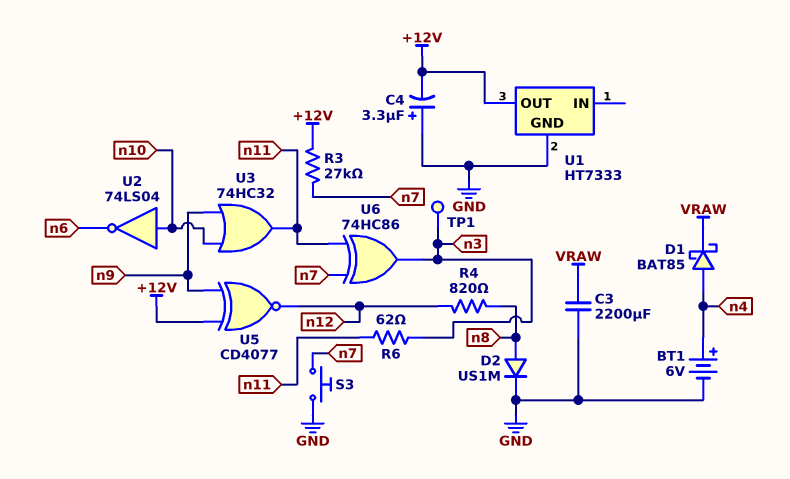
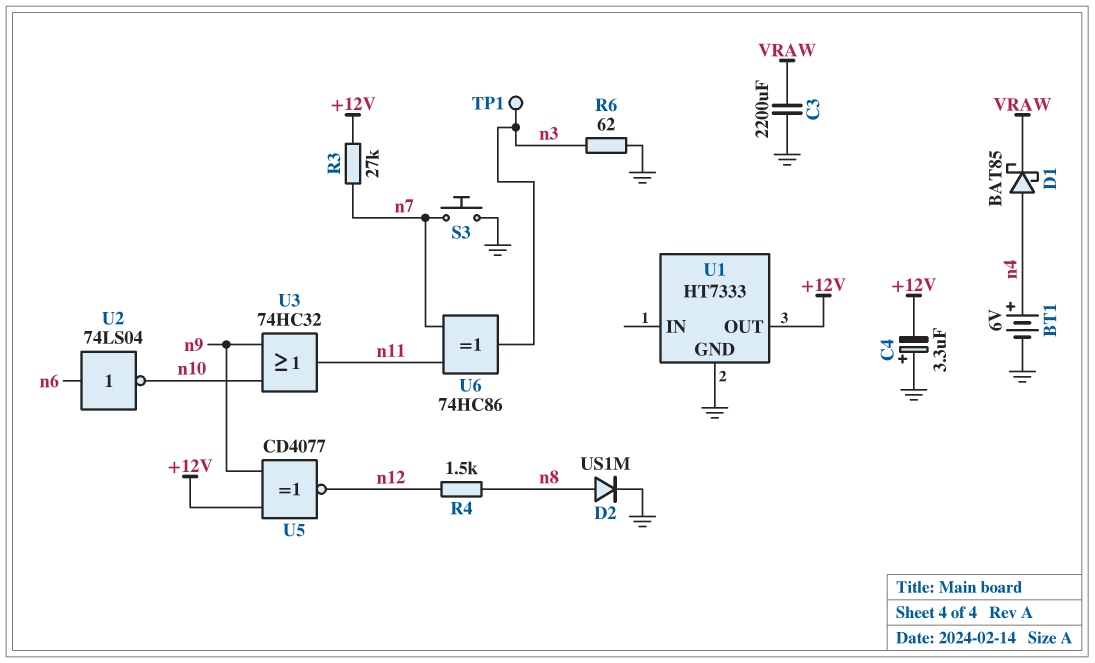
R4: 820 (n8, n12) -> 1.5k (n8, n12)
R6: 62 (n3, n11) -> 62 (GND, n3)
U2: NOT 74LS04 (in n10, out n6) -> NOT 74LS04 (in n6, out n10)

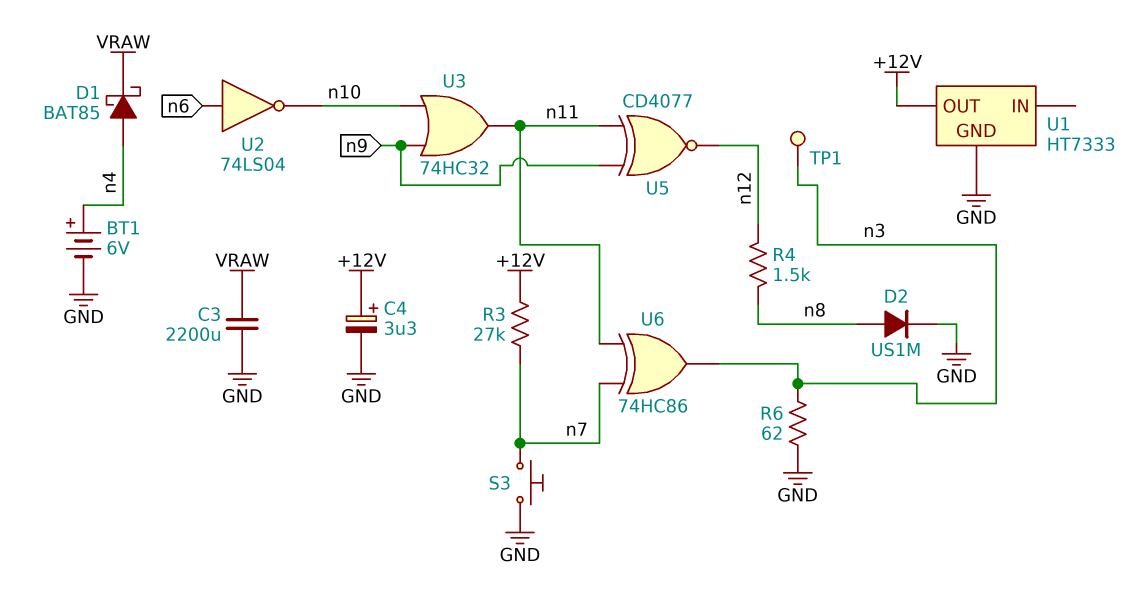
C4: 3.3uF (plus GND, minus +12V) -> 3.3uF (plus +12V, minus GND)
U5: XNOR CD4077 (in +12V, in n9, out n12) -> XNOR CD4077 (in n9, in n11, out n12)

